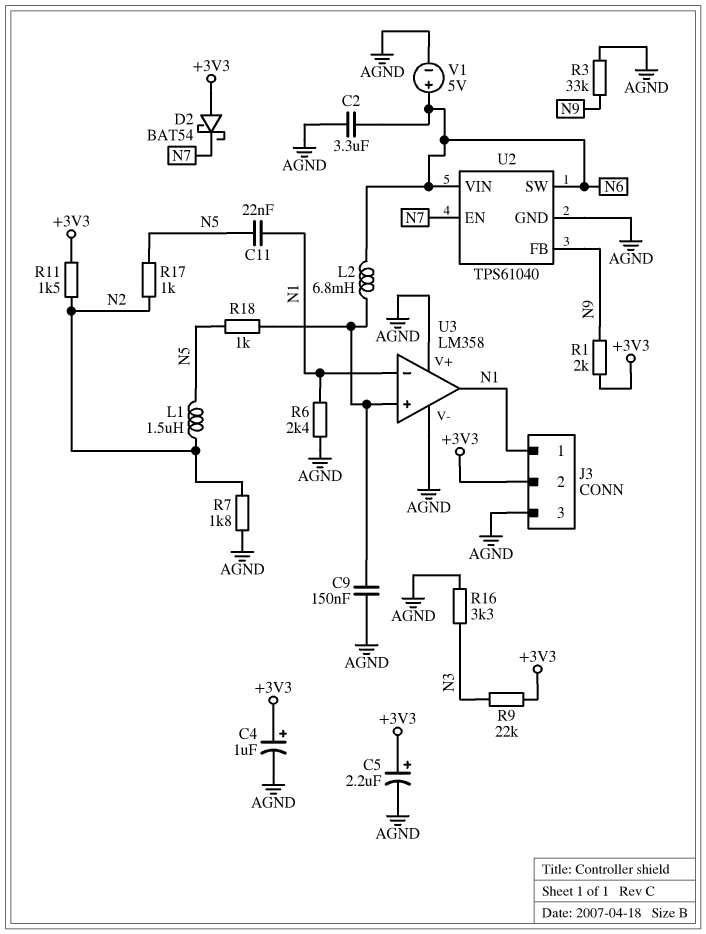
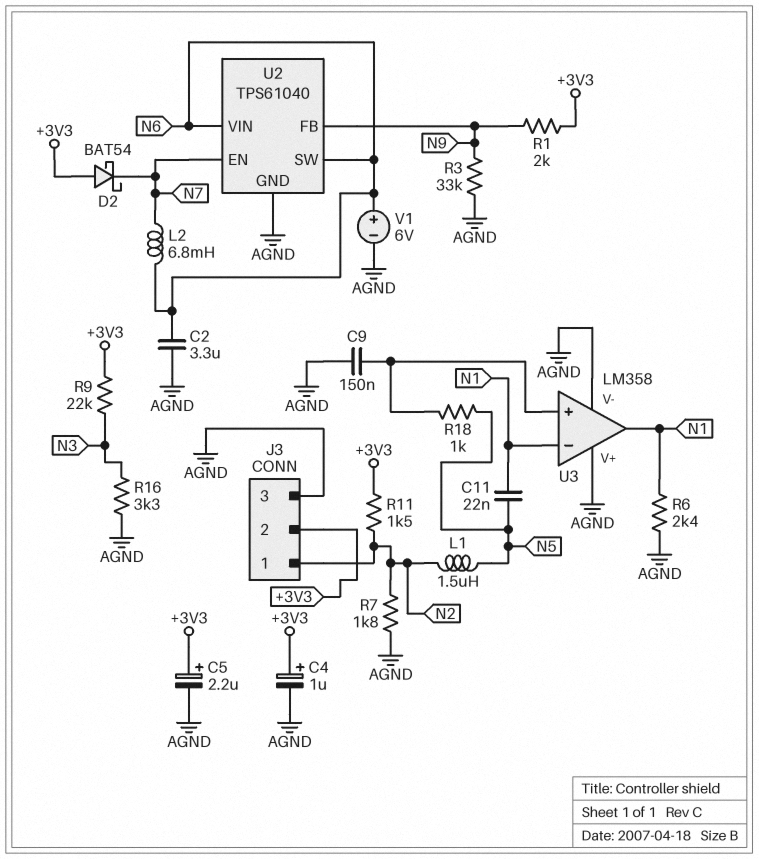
J3 pin 1: N1 -> N2
L2: 6.8mH (N6, U3/in+) -> 6.8mH (N6, N7)
R17: 1k (N2, N5) -> none
V1: 5V (plus N6, minus AGND) -> 6V (plus N6, minus AGND)

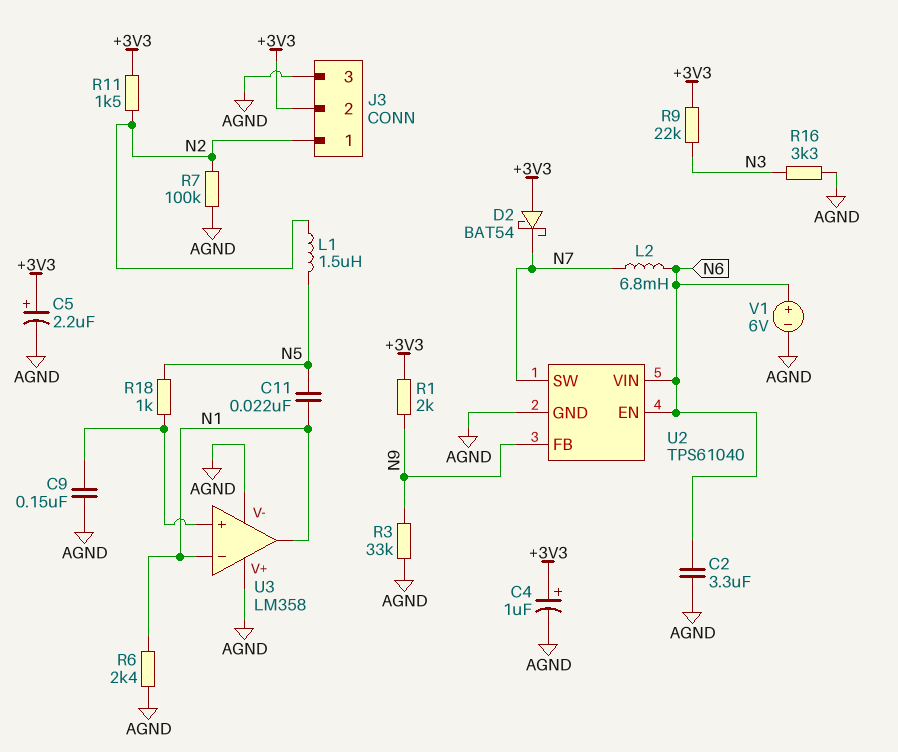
R7: 1.8k (AGND, N2) -> 100k (AGND, N2)
U2 pin EN: N7 -> N6
U2 pin SW: N6 -> N7

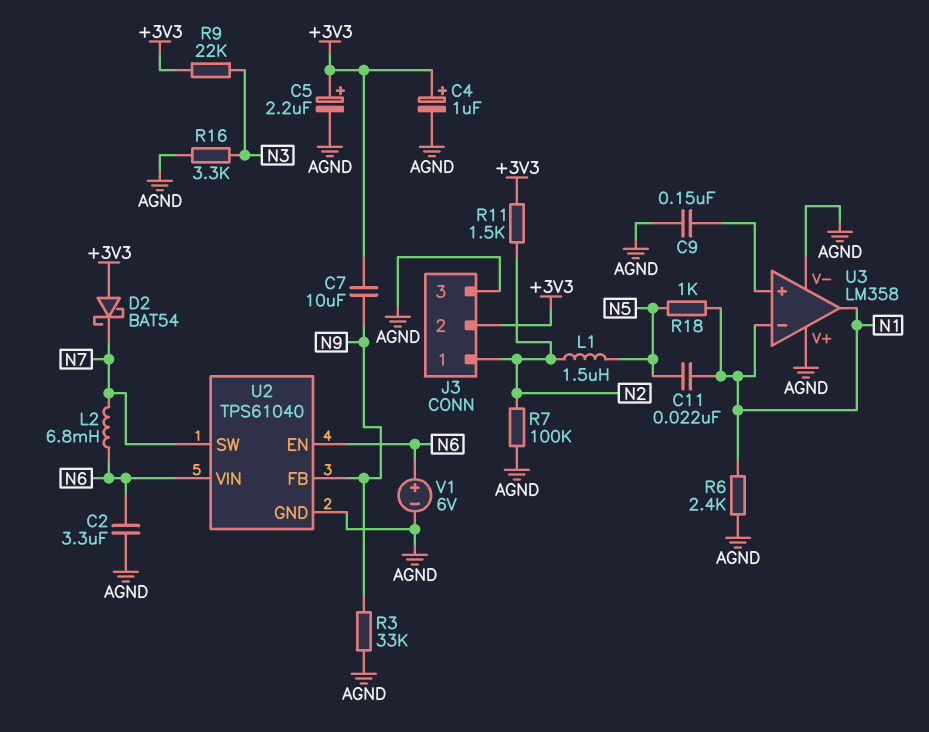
C7: none -> 10uF (+3V3, N9)
R1: 2k (+3V3, N9) -> none
R18: 1k (N5, U3/in+) -> 1k (N1, N5)

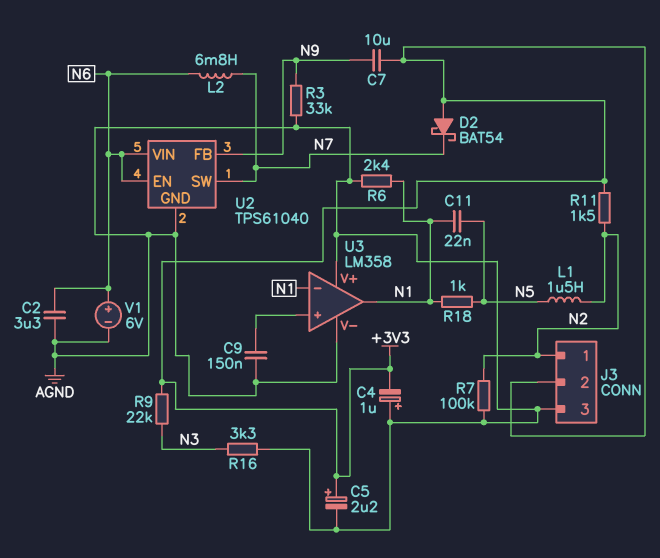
C4: 1uF (plus +3V3, minus AGND) -> 1uF (plus AGND, minus +3V3)

